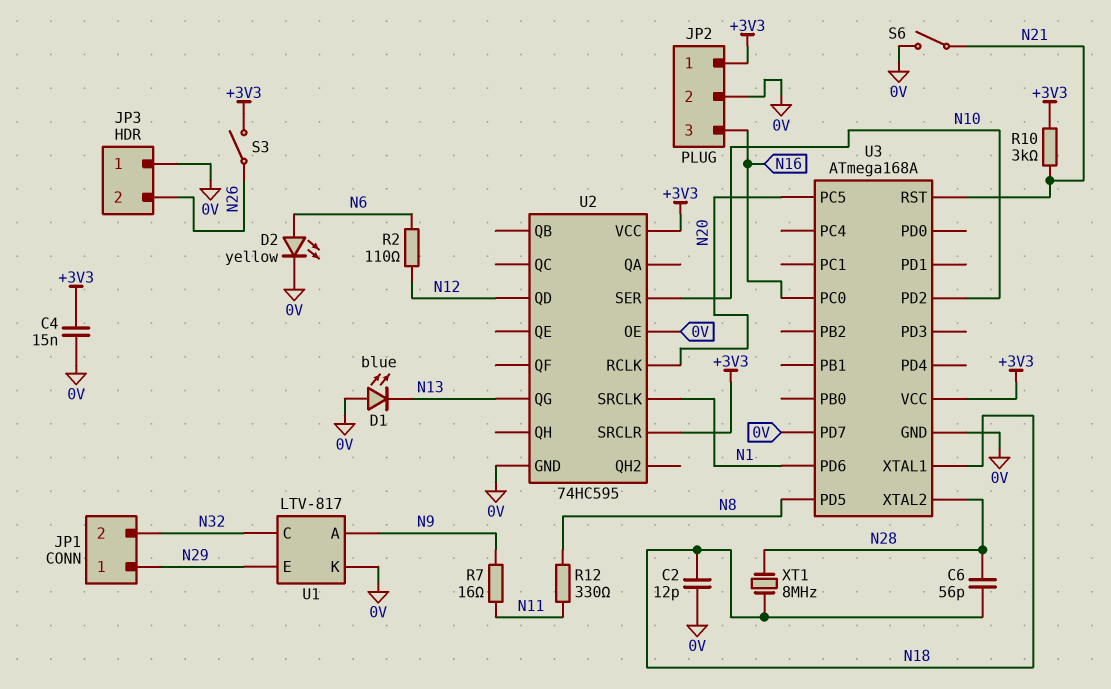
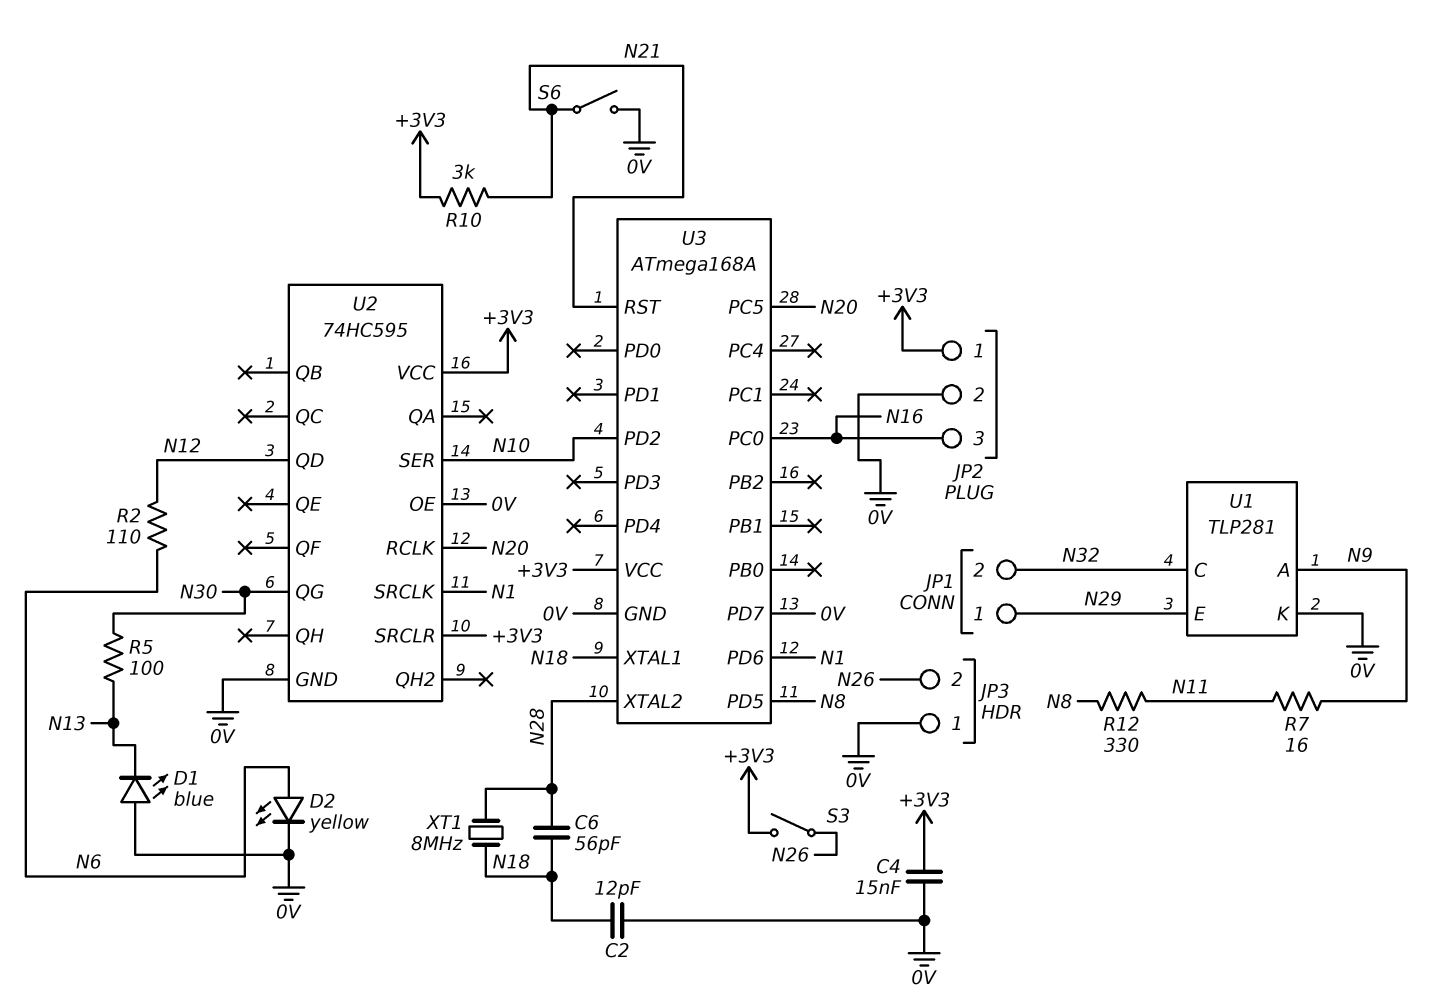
R5: none -> 100 (N13, N30)
U1: LTV-817 -> TLP281
U2 pin QG: N13 -> N30

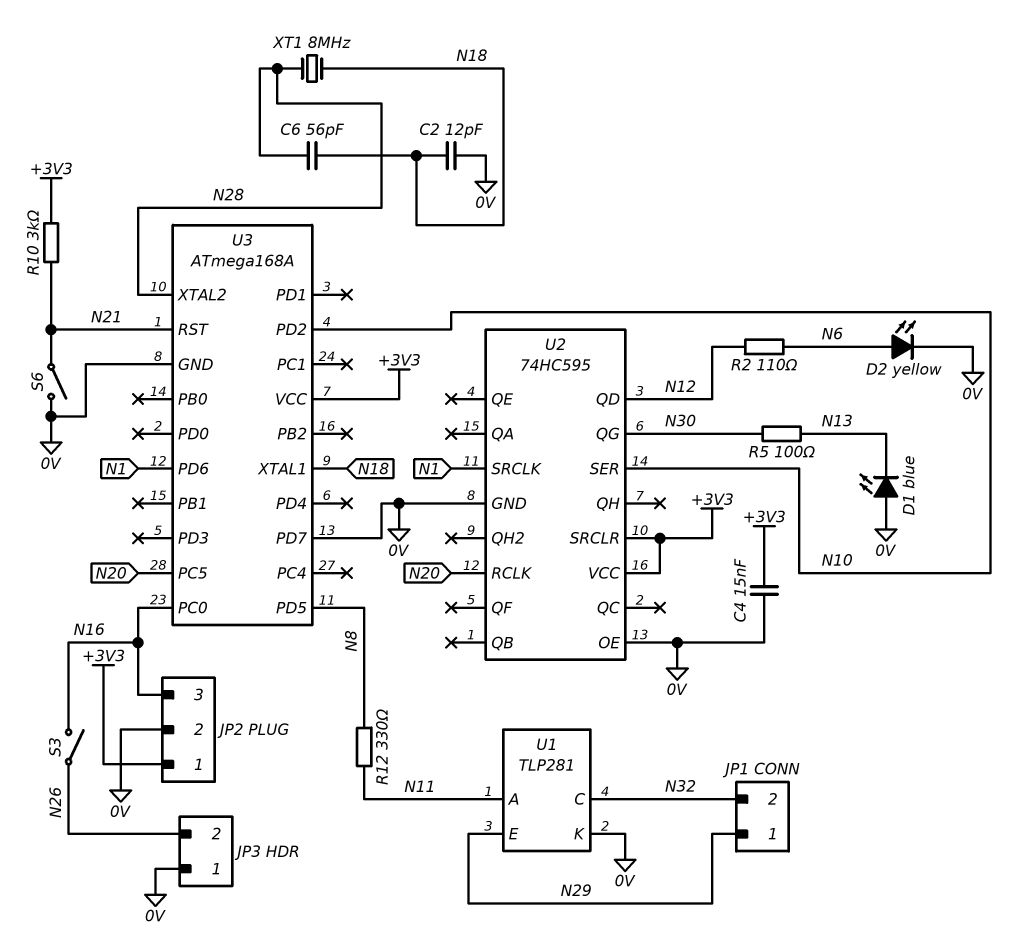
R7: 16 (N9, N11) -> none
S3: switch (+3V3, N26) -> switch (N16, N26)
U1 pin A: N9 -> N11

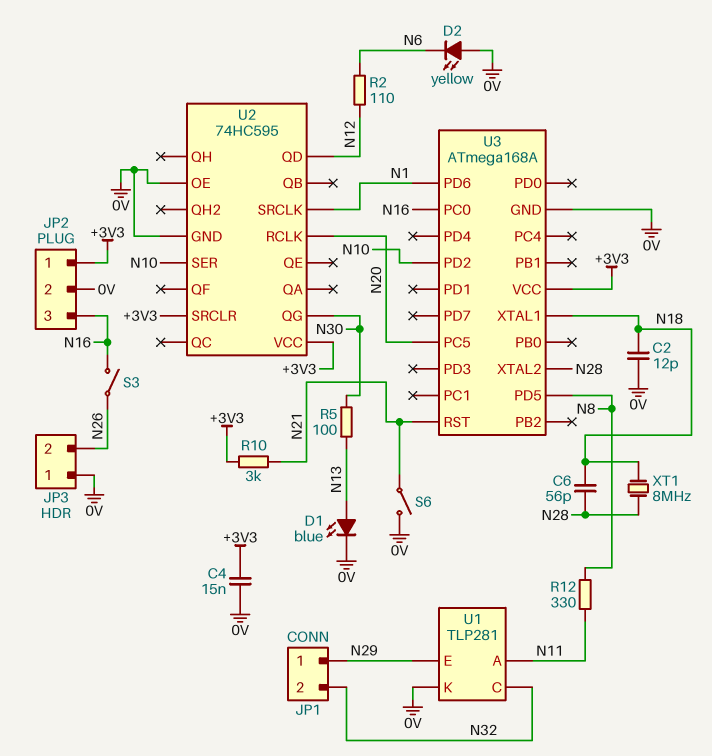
D1: LED blue (A 0V, K N13) -> LED blue (A N13, K 0V)
D2: LED yellow (A N6, K 0V) -> LED yellow (A 0V, K N6)
U3 pin PD7: 0V -> none

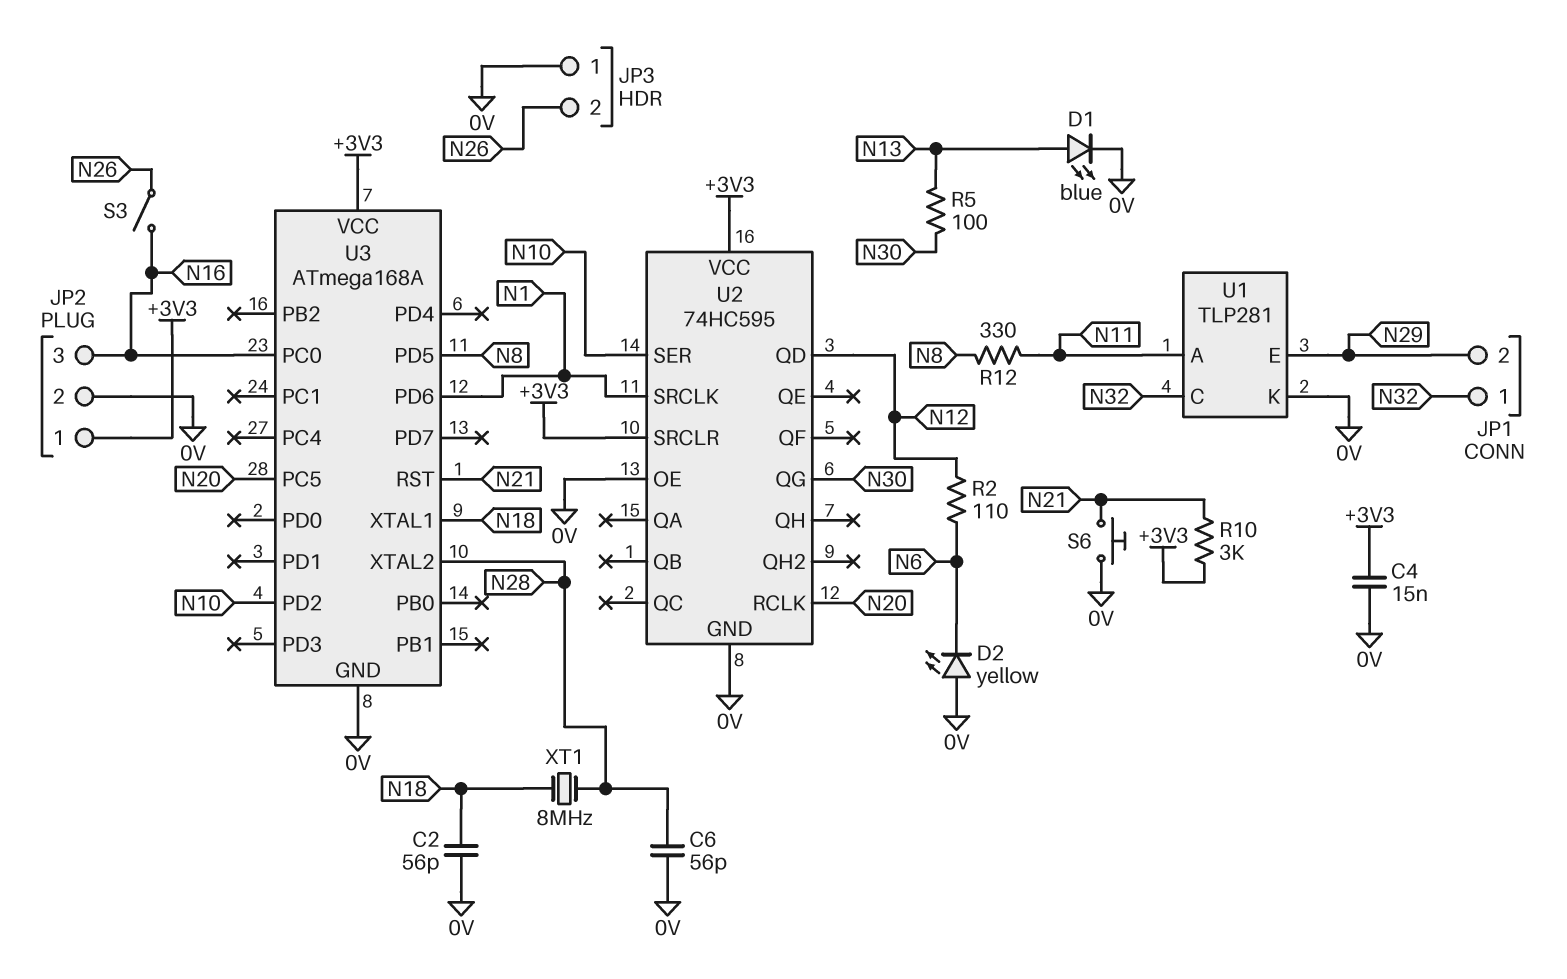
C2: 12pF (0V, N18) -> 56pF (0V, N18)
C6: 56pF (N18, N28) -> 56pF (0V, N28)
JP1 pin 1: N29 -> N32
JP1 pin 2: N32 -> N29
S6: switch (0V, N21) -> button (0V, N21)

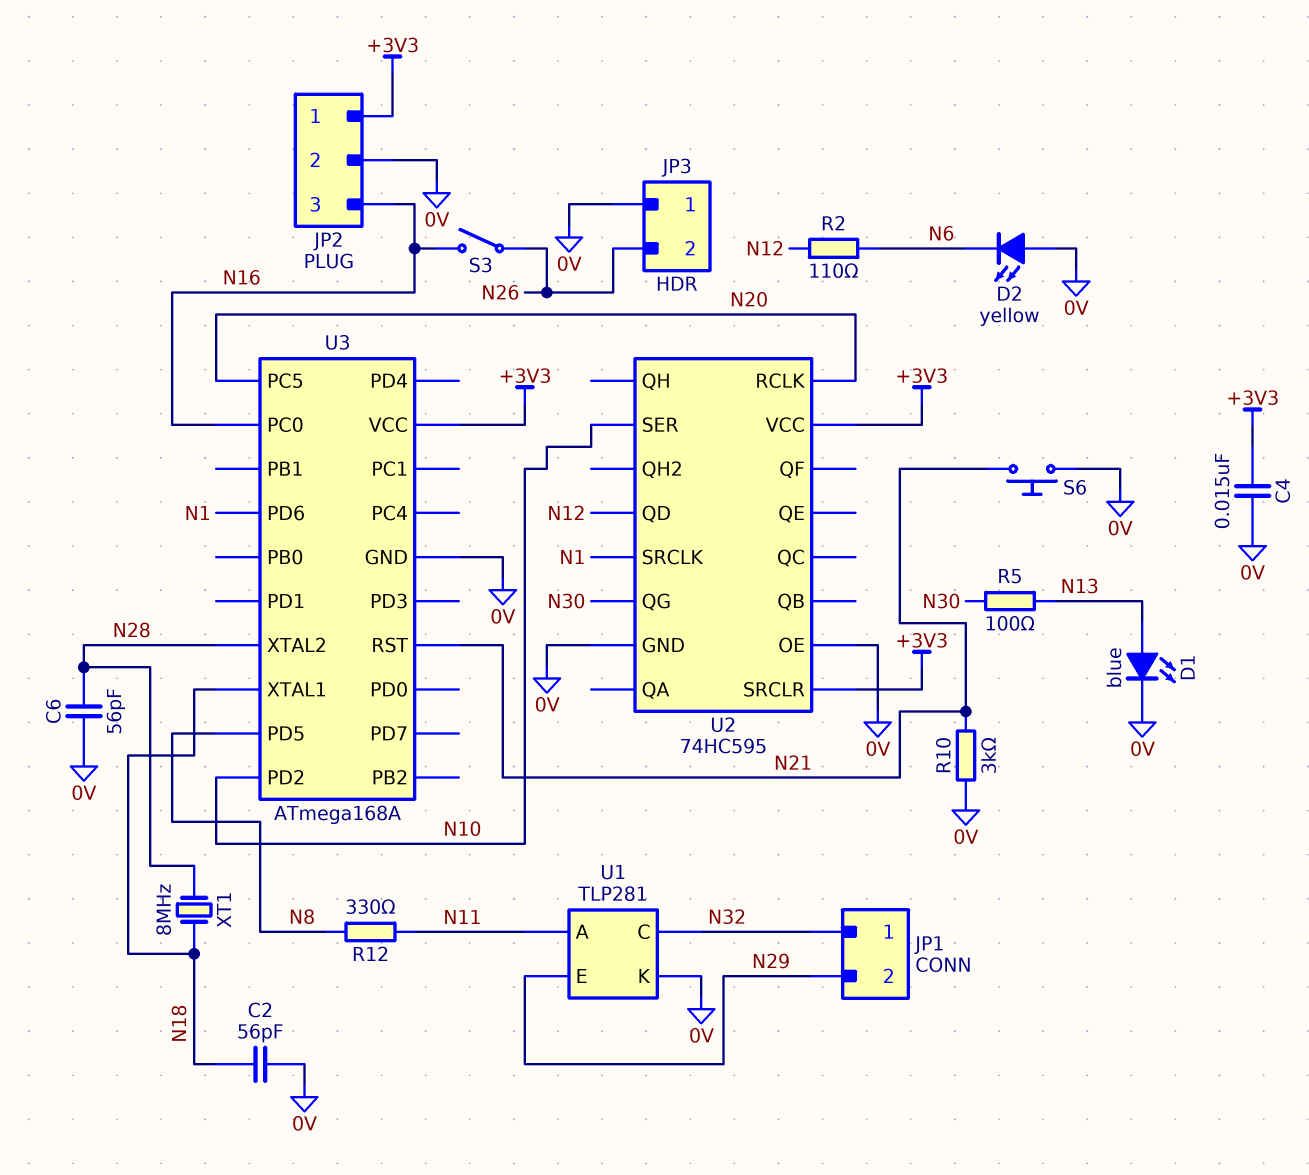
R10: 3k (+3V3, N21) -> 3k (0V, N21)

